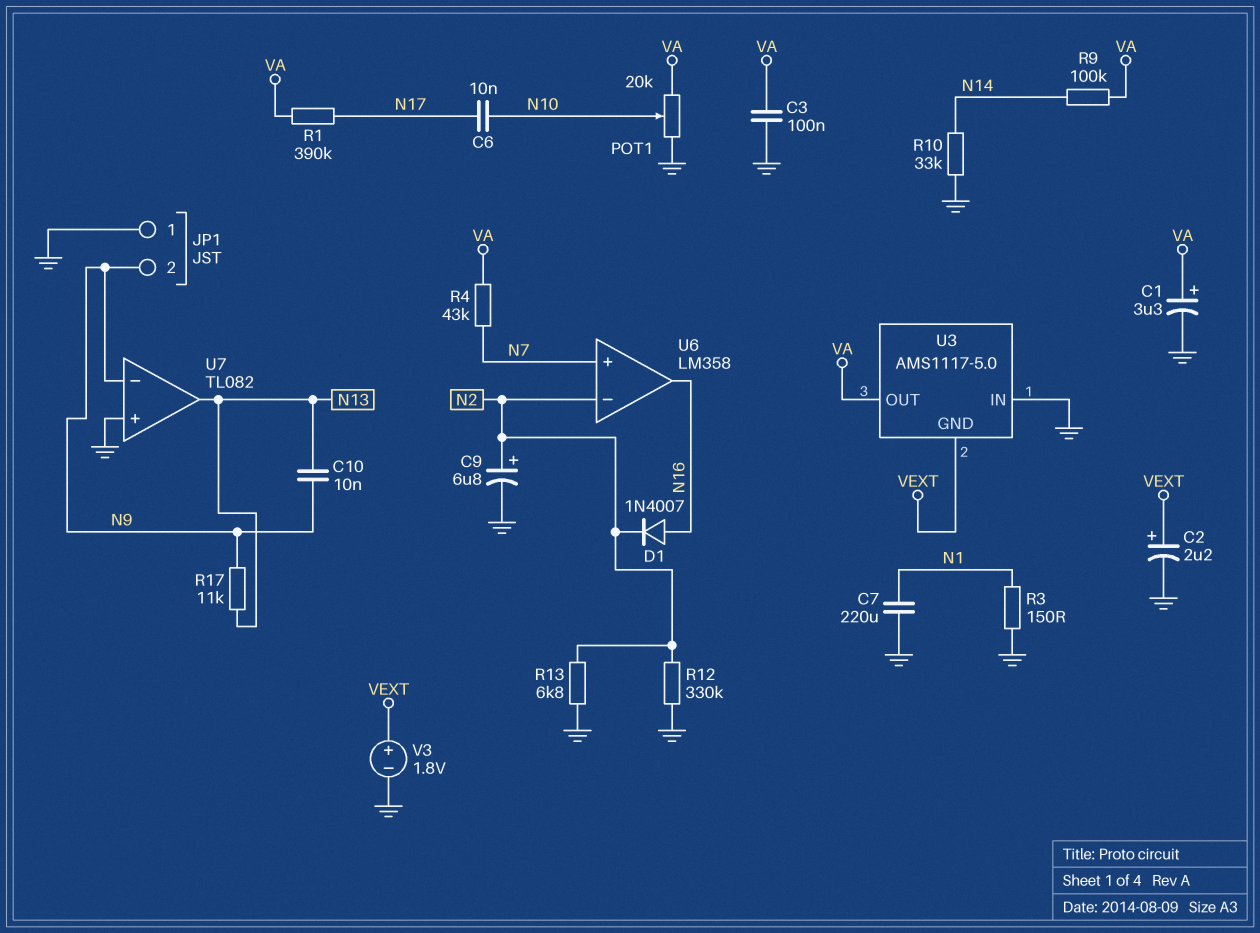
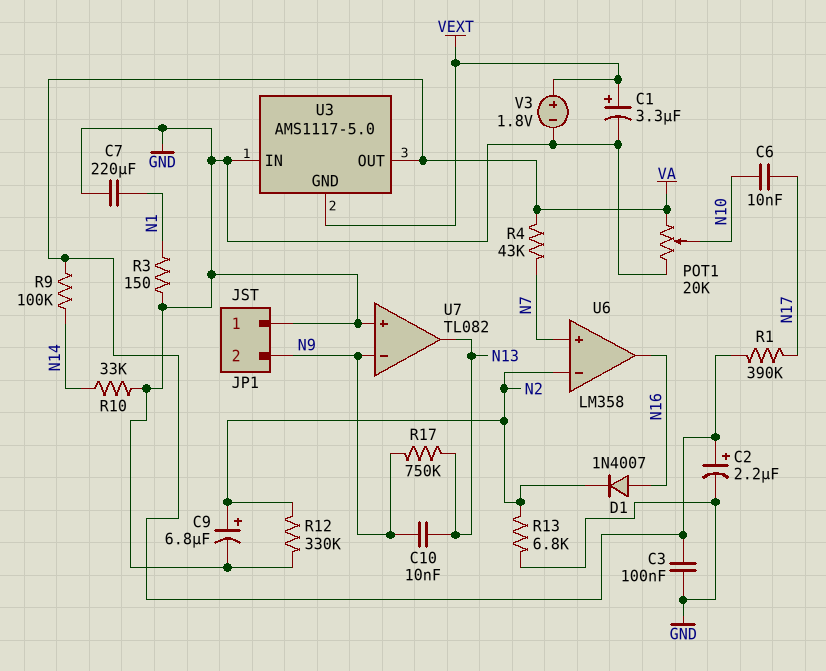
C1: 3.3uF (plus VA, minus GND) -> 3.3uF (plus VEXT, minus GND)
C2: 2.2uF (plus VEXT, minus GND) -> 2.2uF (plus VA, minus GND)
R17: 11k (N9, N13) -> 750k (N9, N13)

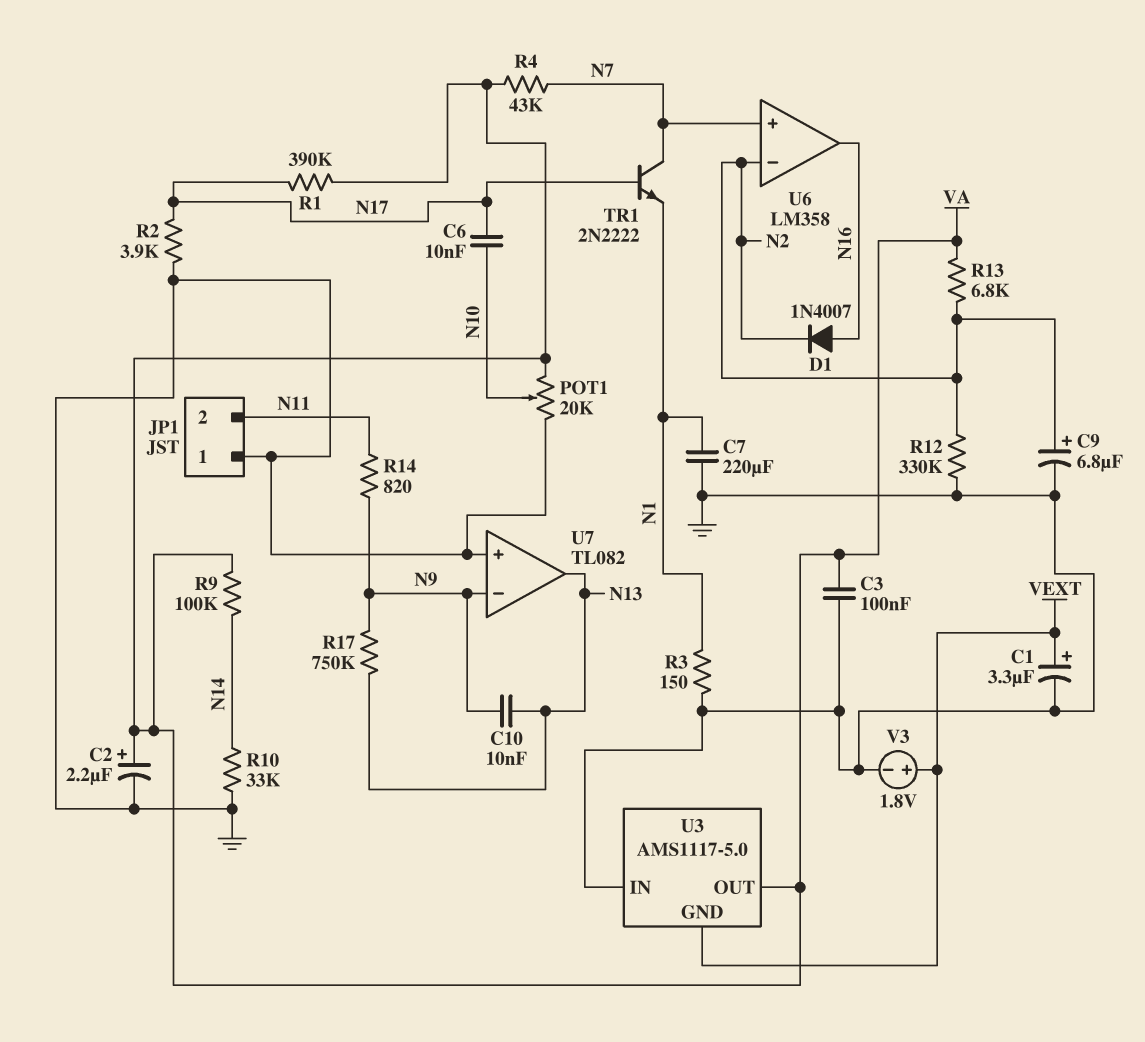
JP1 pin 2: N9 -> N11
R2: none -> 3.9k (GND, N17)
R13: 6.8k (GND, N2) -> 6.8k (N2, VA)
R14: none -> 820 (N9, N11)
TR1: none -> NPN 2N2222 (B N17, C N7, E N1)

